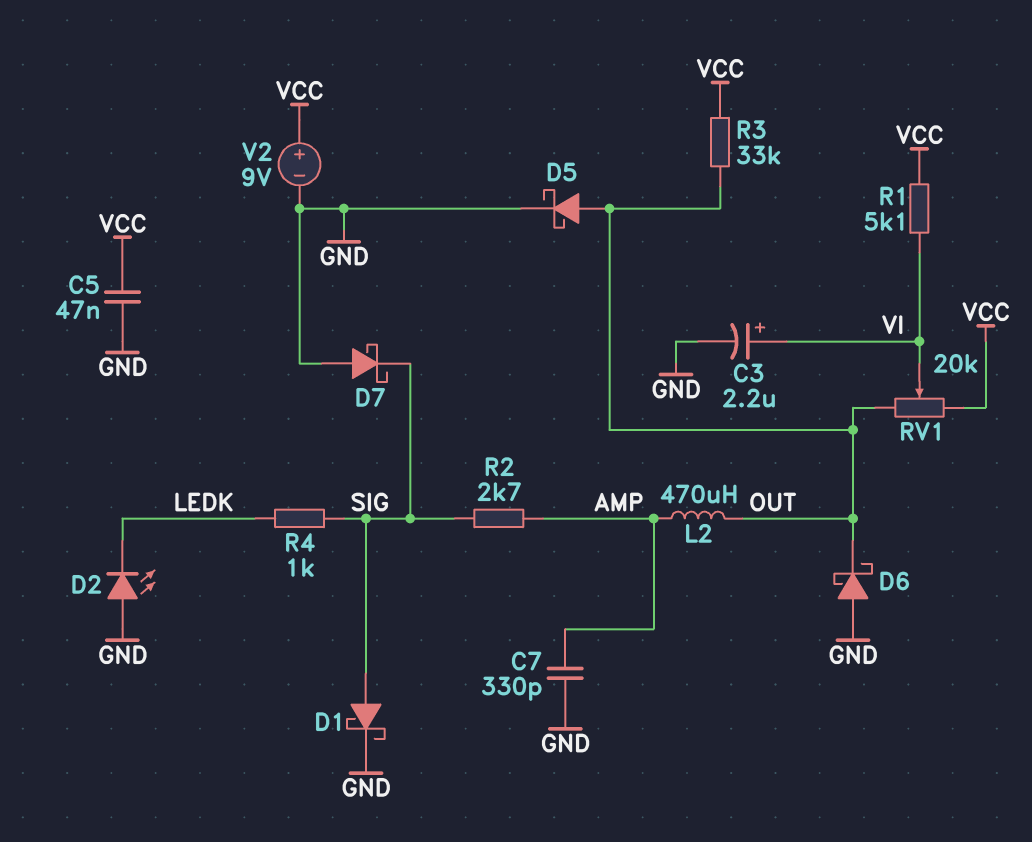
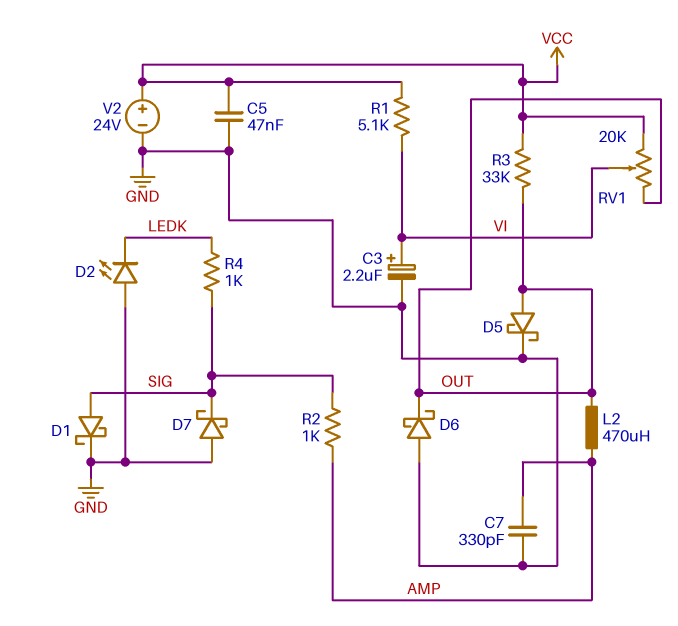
R2: 2.7k (AMP, SIG) -> 1k (AMP, SIG)
V2: 9V (plus VCC, minus GND) -> 24V (plus VCC, minus GND)

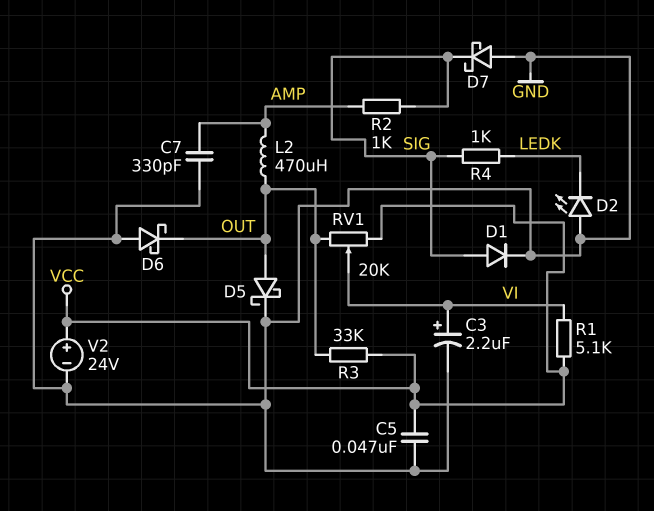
D1: schottky (A SIG, K GND) -> diode (A SIG, K GND)

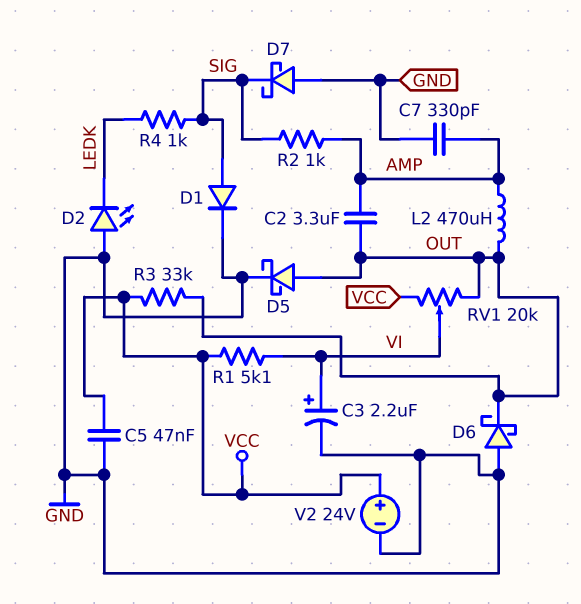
C2: none -> 3.3uF (AMP, OUT)

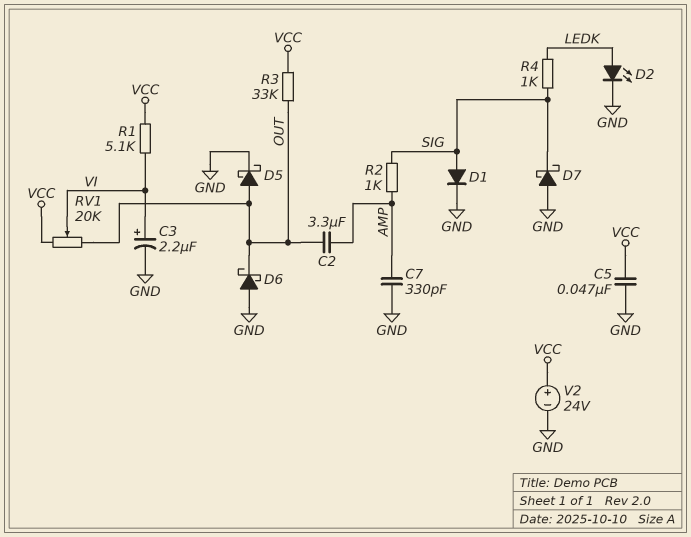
D2: LED (A GND, K LEDK) -> LED (A LEDK, K GND)
L2: 470uH (AMP, OUT) -> none

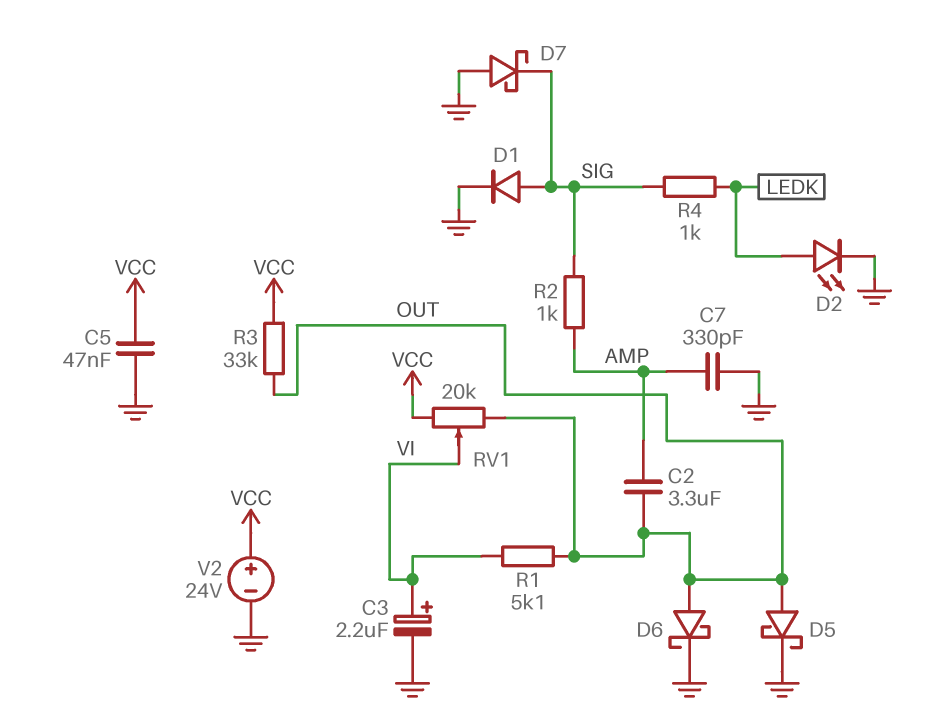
D6: schottky (A GND, K OUT) -> schottky (A OUT, K GND)
R1: 5.1k (VCC, VI) -> 5.1k (OUT, VI)

